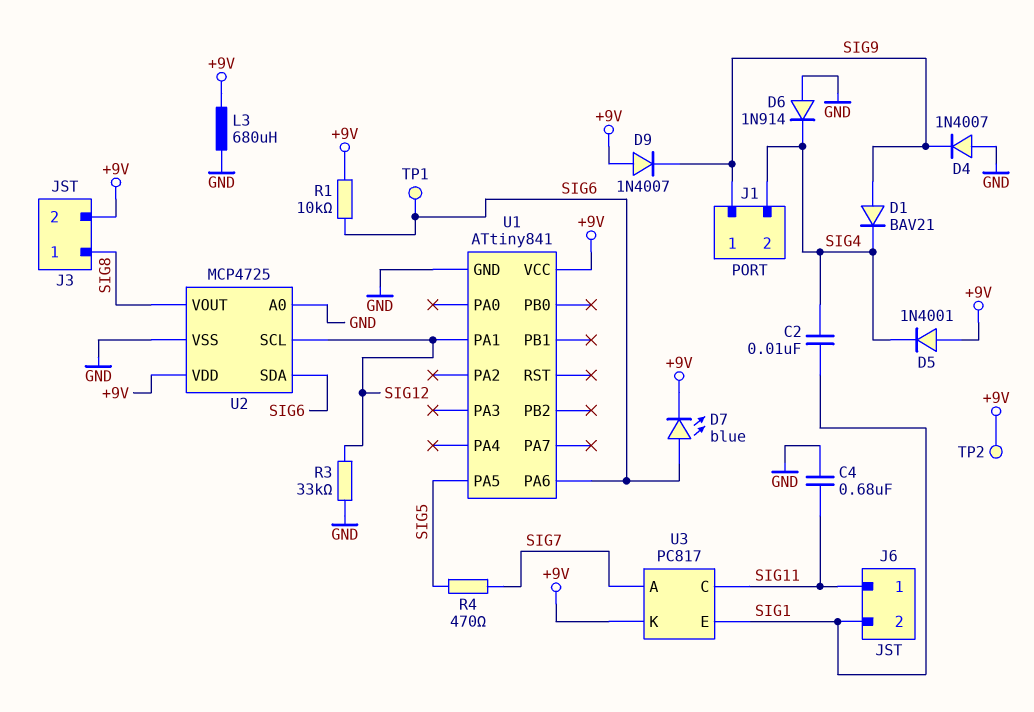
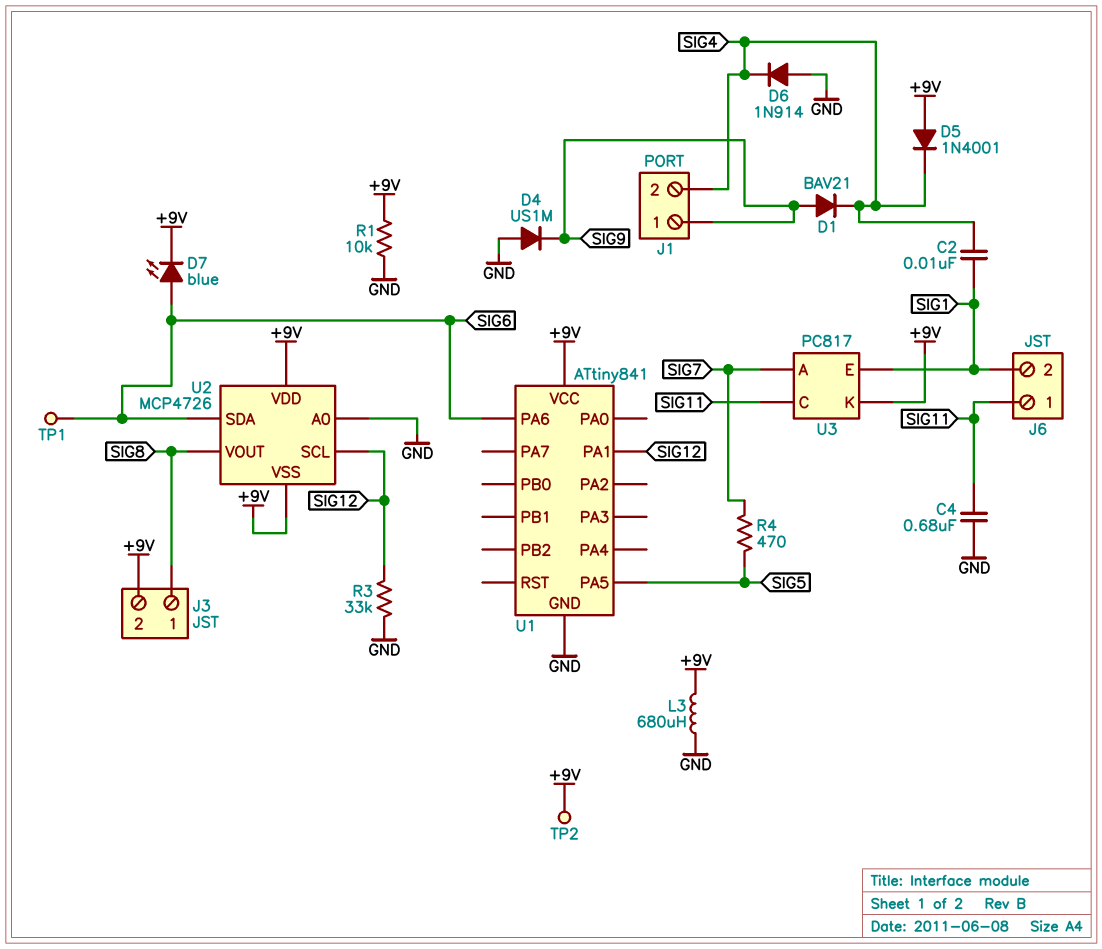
D4: diode 1N4007 (A GND, K SIG9) -> diode US1M (A GND, K SIG9)
D9: diode 1N4007 (A +9V, K SIG9) -> none
R1: 10k (+9V, SIG6) -> 10k (+9V, GND)
U2: MCP4725 -> MCP4726
U2 pin VSS: GND -> +9V

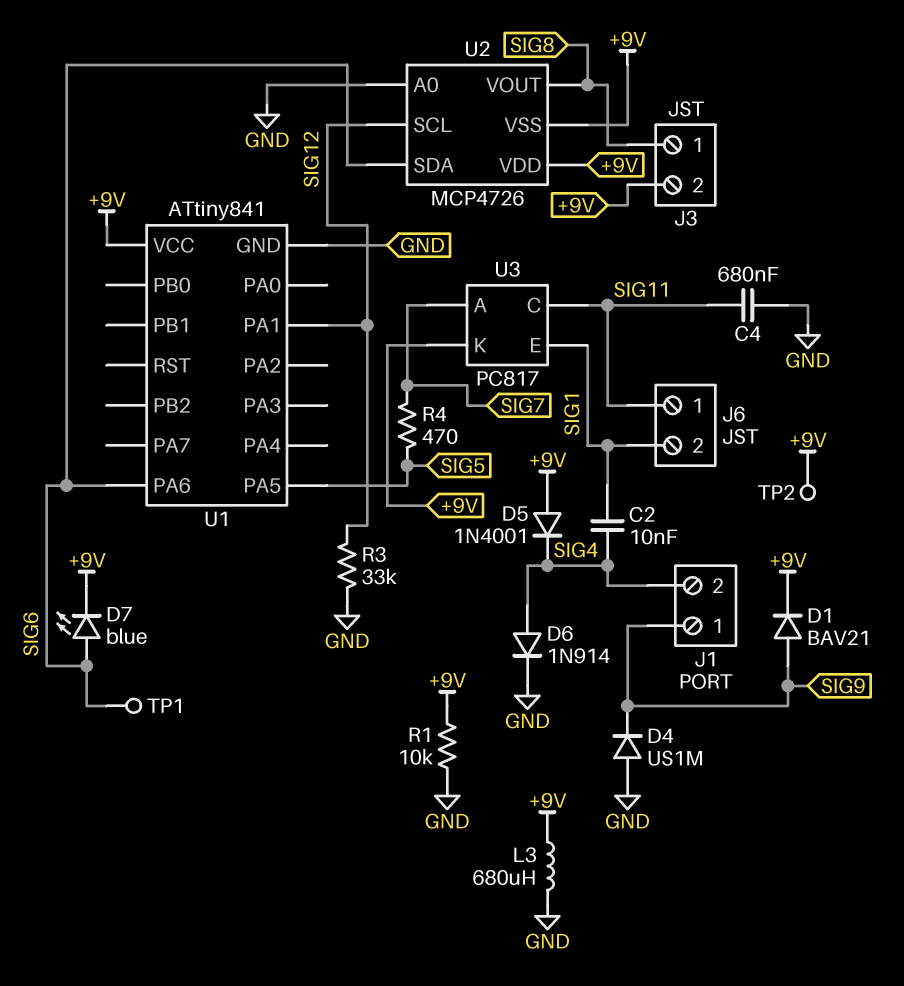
D1: diode BAV21 (A SIG9, K SIG4) -> diode BAV21 (A SIG9, K +9V)
D6: diode 1N914 (A GND, K SIG4) -> diode 1N914 (A SIG4, K GND)

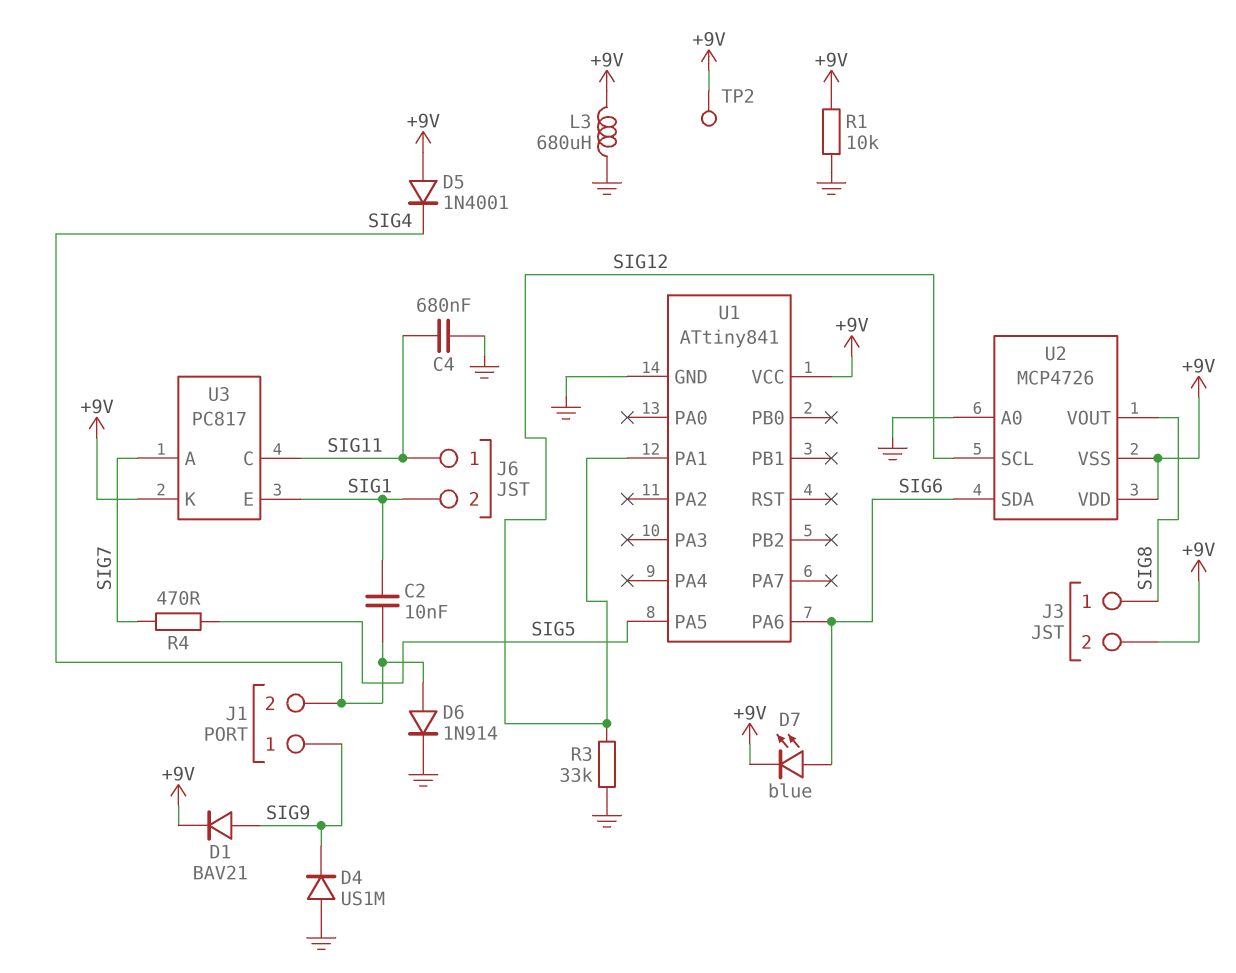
TP1: test point (SIG6) -> none

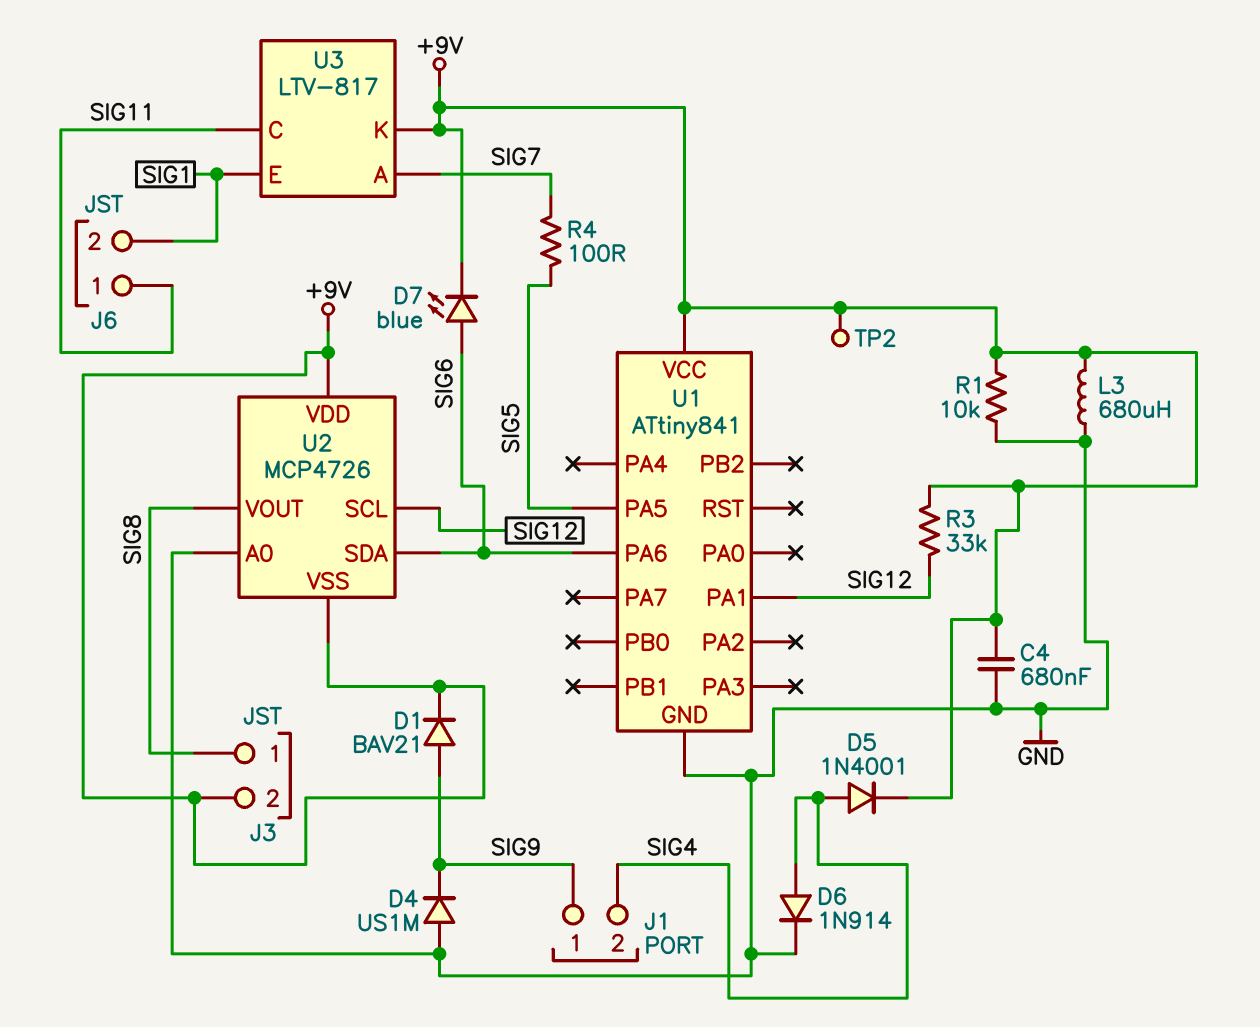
C2: 10nF (SIG1, SIG4) -> none
C4: 680nF (GND, SIG11) -> 680nF (+9V, GND)
D5: diode 1N4001 (A +9V, K SIG4) -> diode 1N4001 (A SIG4, K +9V)
R3: 33k (GND, SIG12) -> 33k (+9V, SIG12)
R4: 470 (SIG5, SIG7) -> 100 (SIG5, SIG7)
U3: PC817 -> LTV-817

